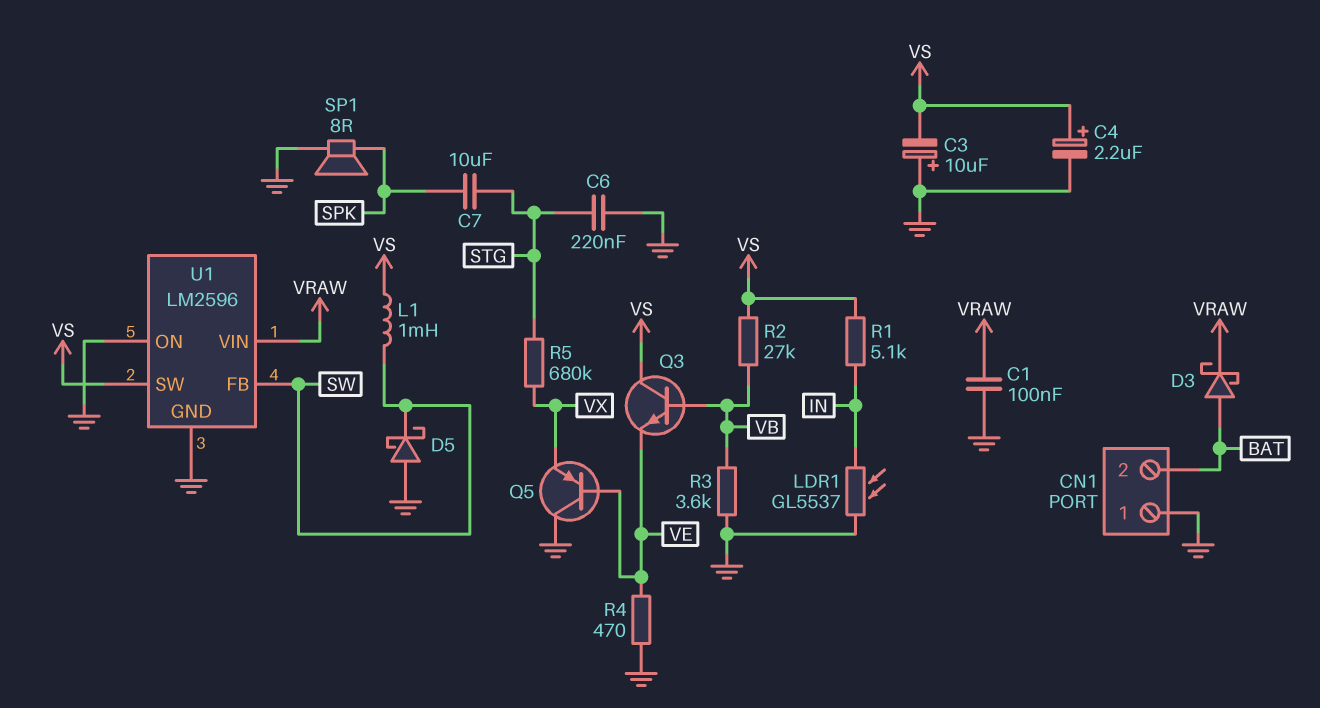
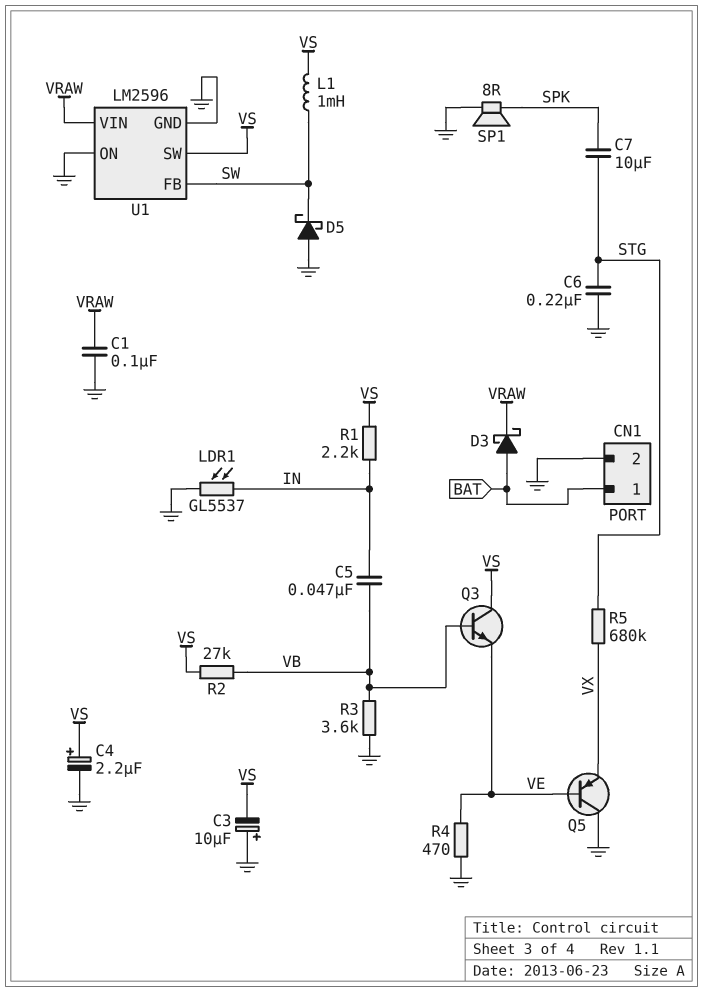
C5: none -> 47nF (IN, VB)
CN1 pin 1: GND -> BAT
CN1 pin 2: BAT -> GND
R1: 5.1k (IN, VS) -> 2.2k (IN, VS)

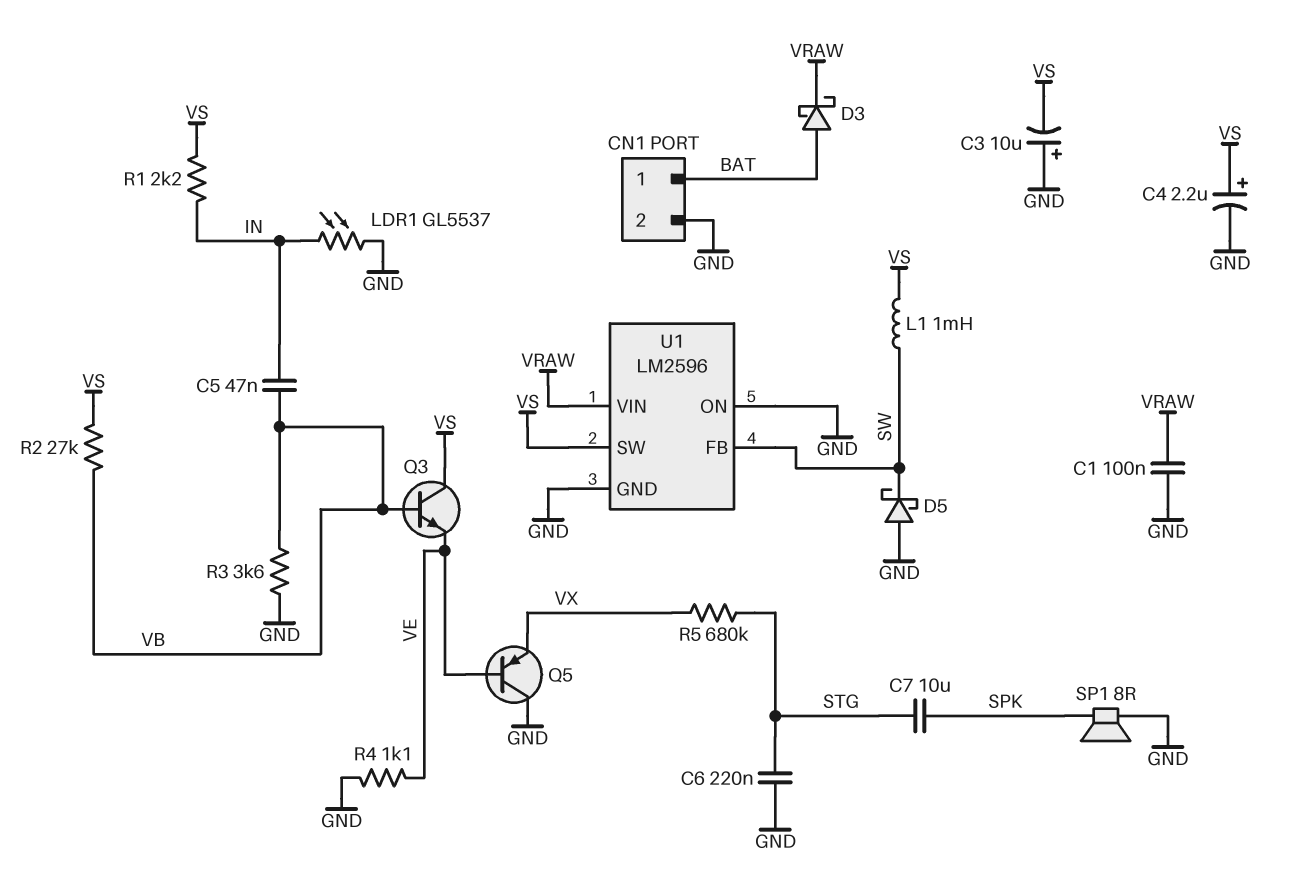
R4: 470 (GND, VE) -> 1.1k (GND, VE)

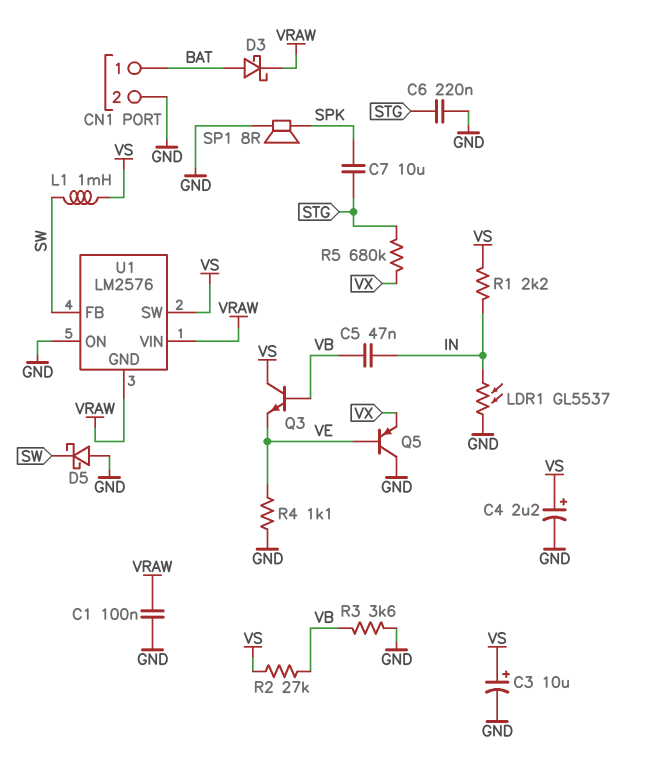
C3: 10uF (plus GND, minus VS) -> 10uF (plus VS, minus GND)
U1: LM2596 -> LM2576
U1 pin GND: GND -> VRAW

